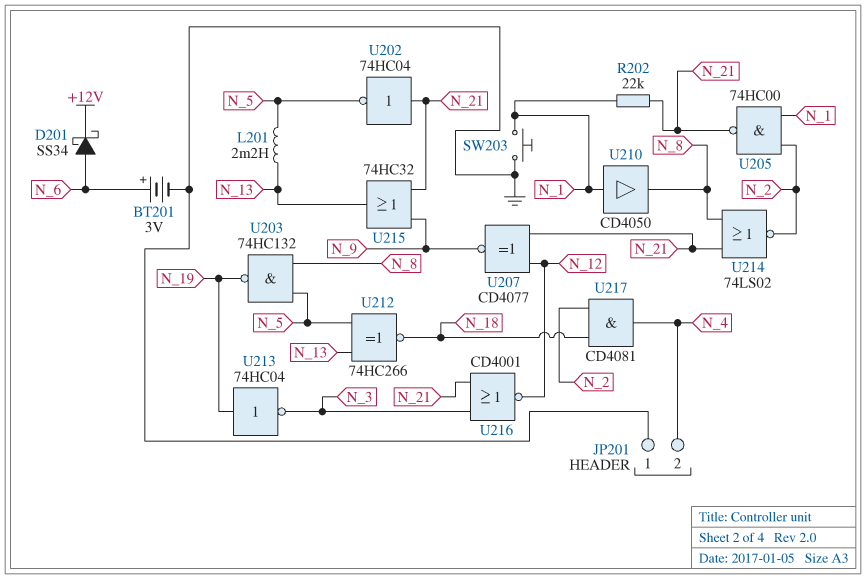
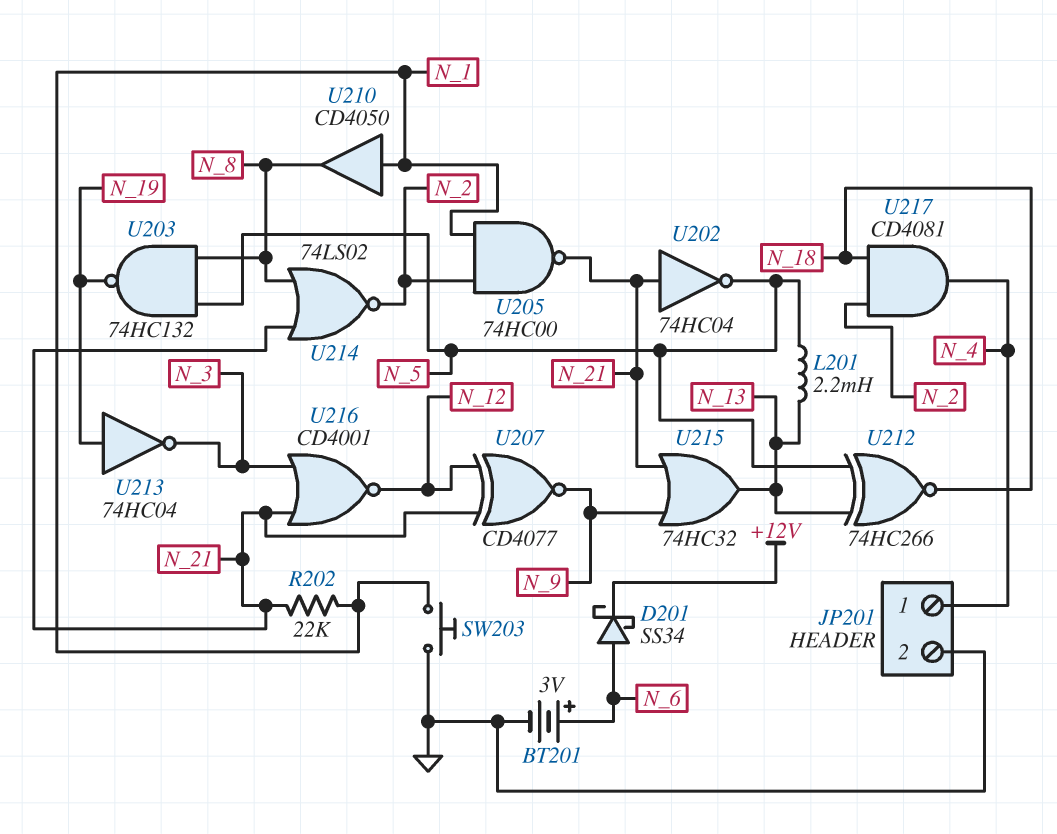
JP201 pin 1: GND -> N_4
JP201 pin 2: N_4 -> GND

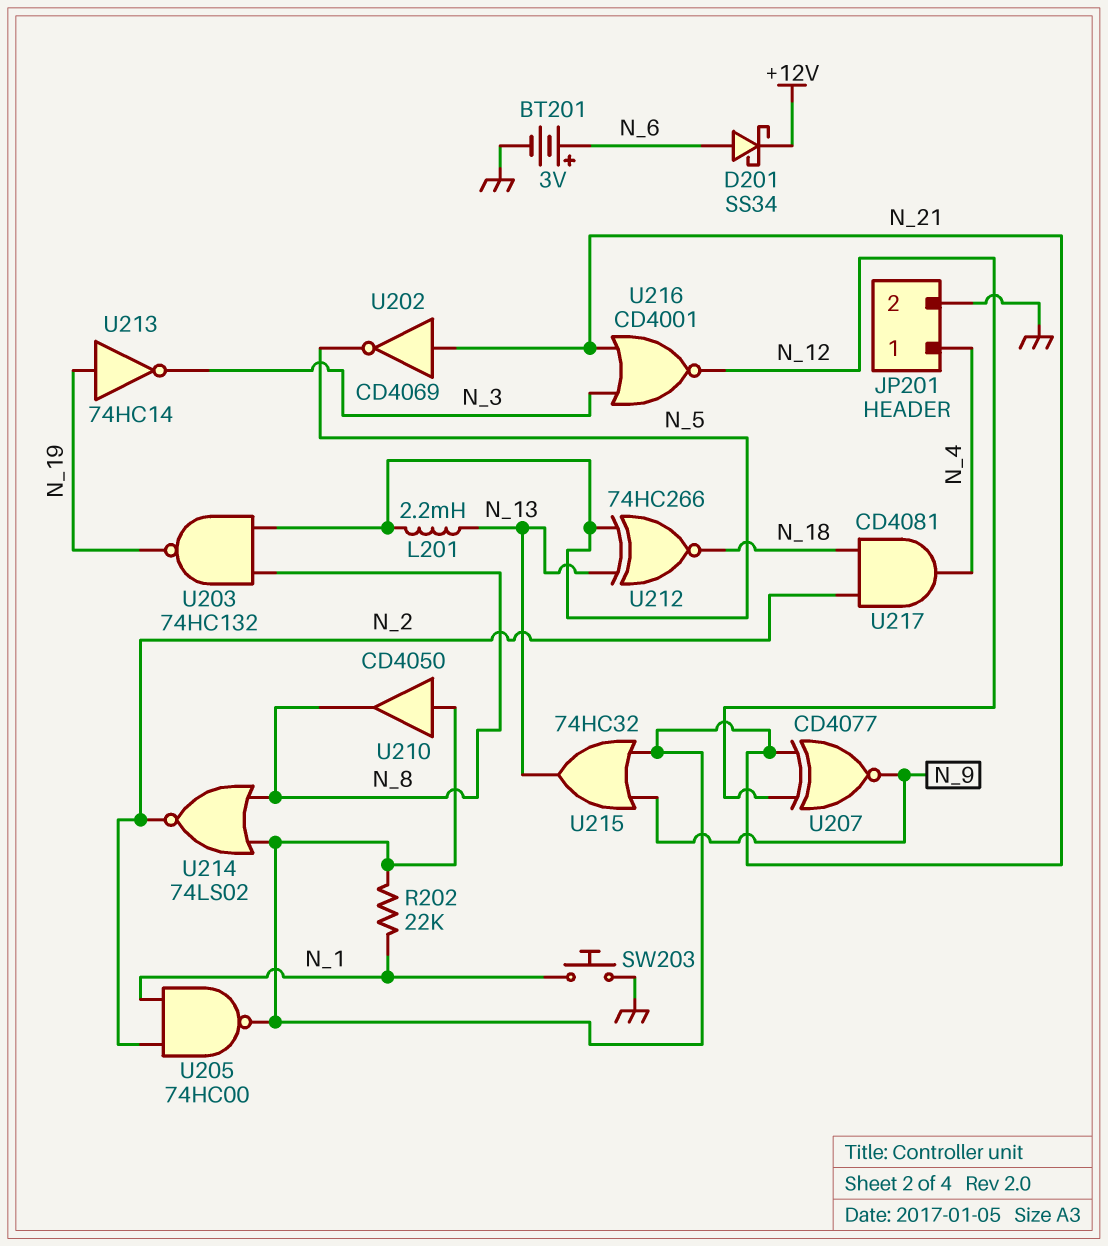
U202: NOT 74HC04 (in N_21, out N_5) -> NOT CD4069 (in N_21, out N_5)
U210: buffer CD4050 (in N_1, out N_8) -> buffer CD4050 (in N_21, out N_8)
U213: NOT 74HC04 (in N_19, out N_3) -> NOT 74HC14 (in N_19, out N_3)

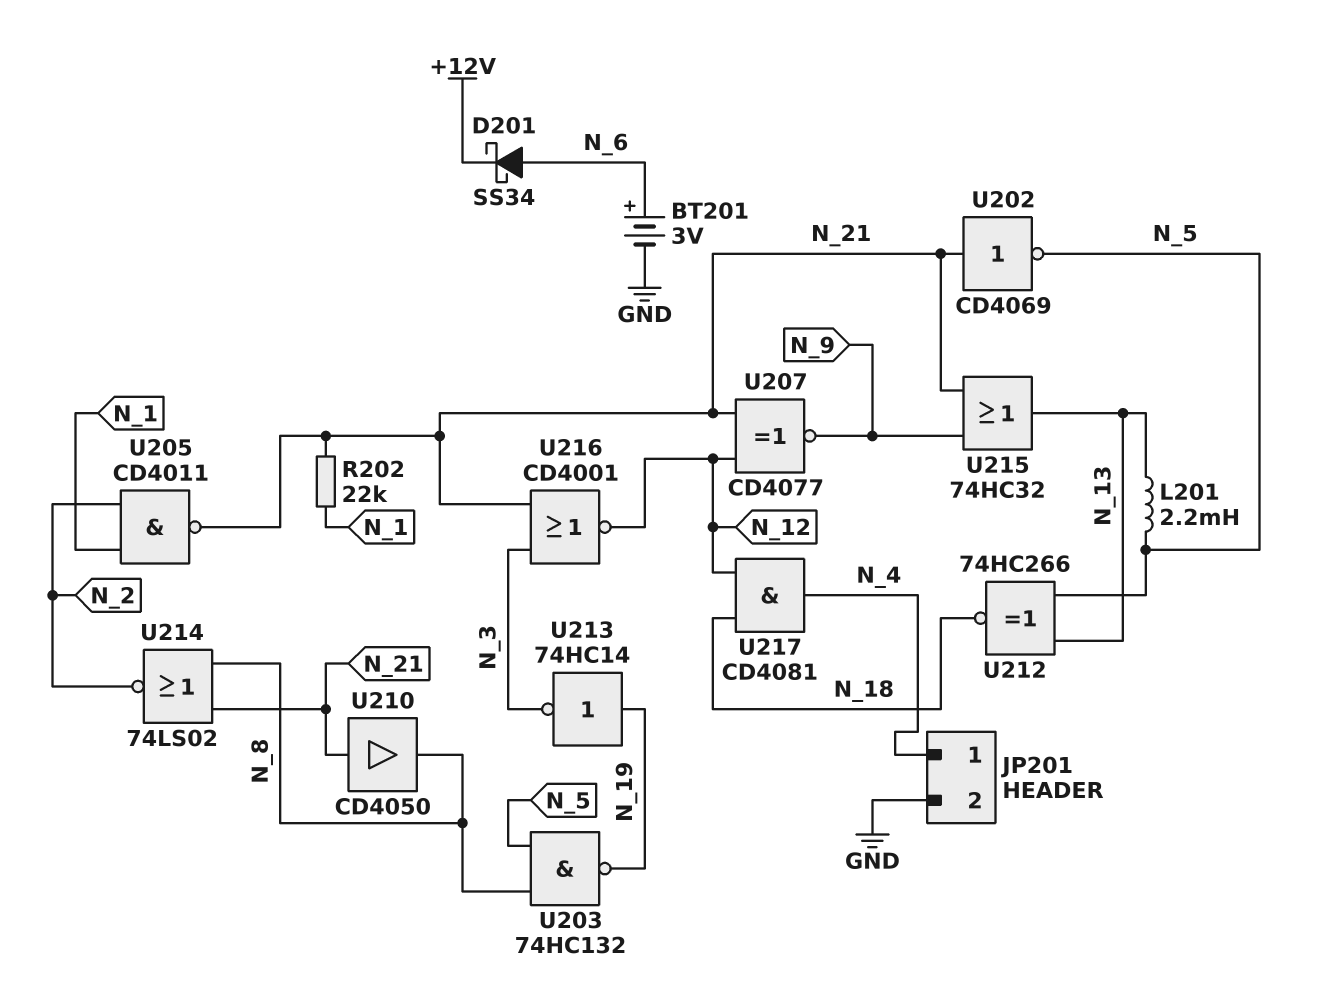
SW203: button (GND, N_1) -> none
U205: NAND 74HC00 (in N_1, in N_2, out N_21) -> NAND CD4011 (in N_1, in N_2, out N_21)
U217: AND CD4081 (in N_2, in N_18, out N_4) -> AND CD4081 (in N_12, in N_18, out N_4)

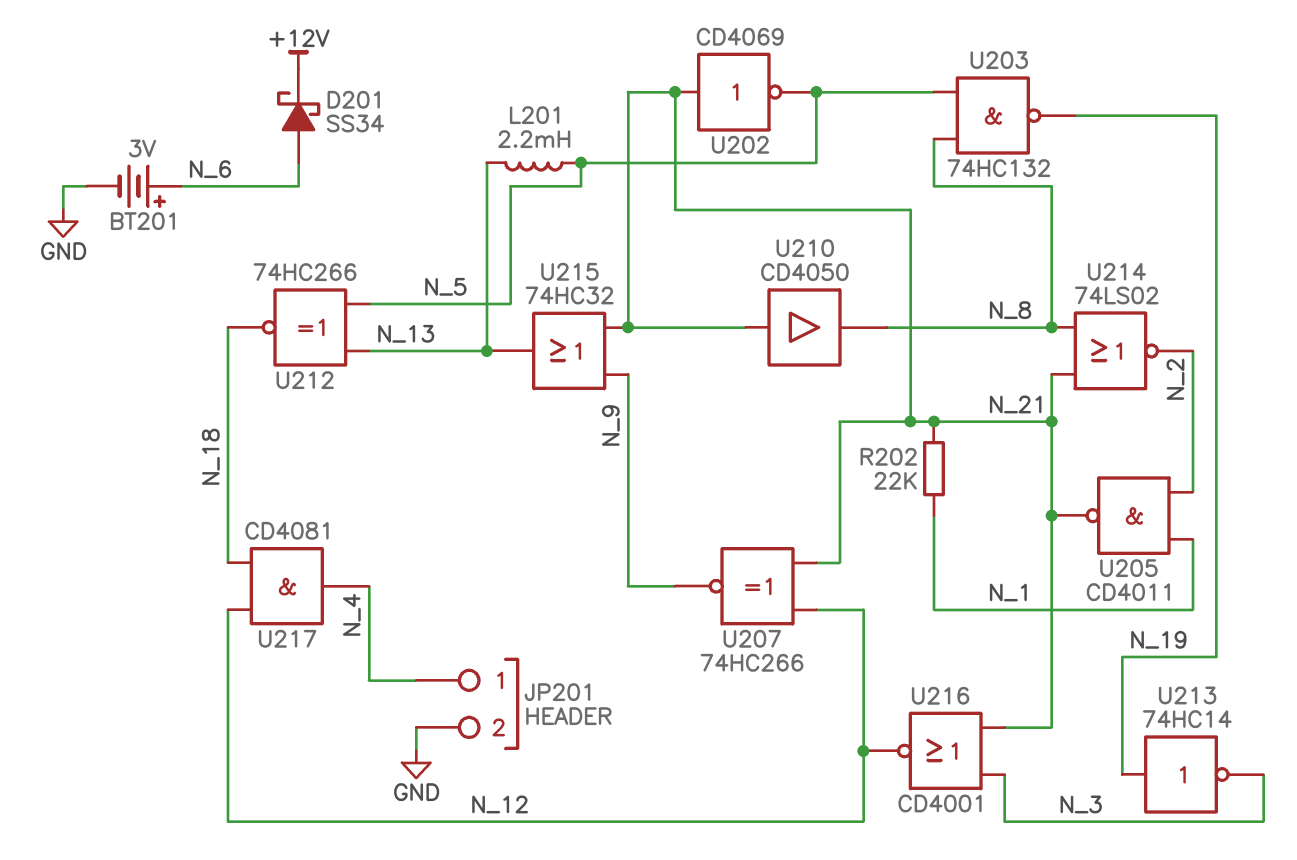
U207: XNOR CD4077 (in N_12, in N_21, out N_9) -> XNOR 74HC266 (in N_12, in N_21, out N_9)

